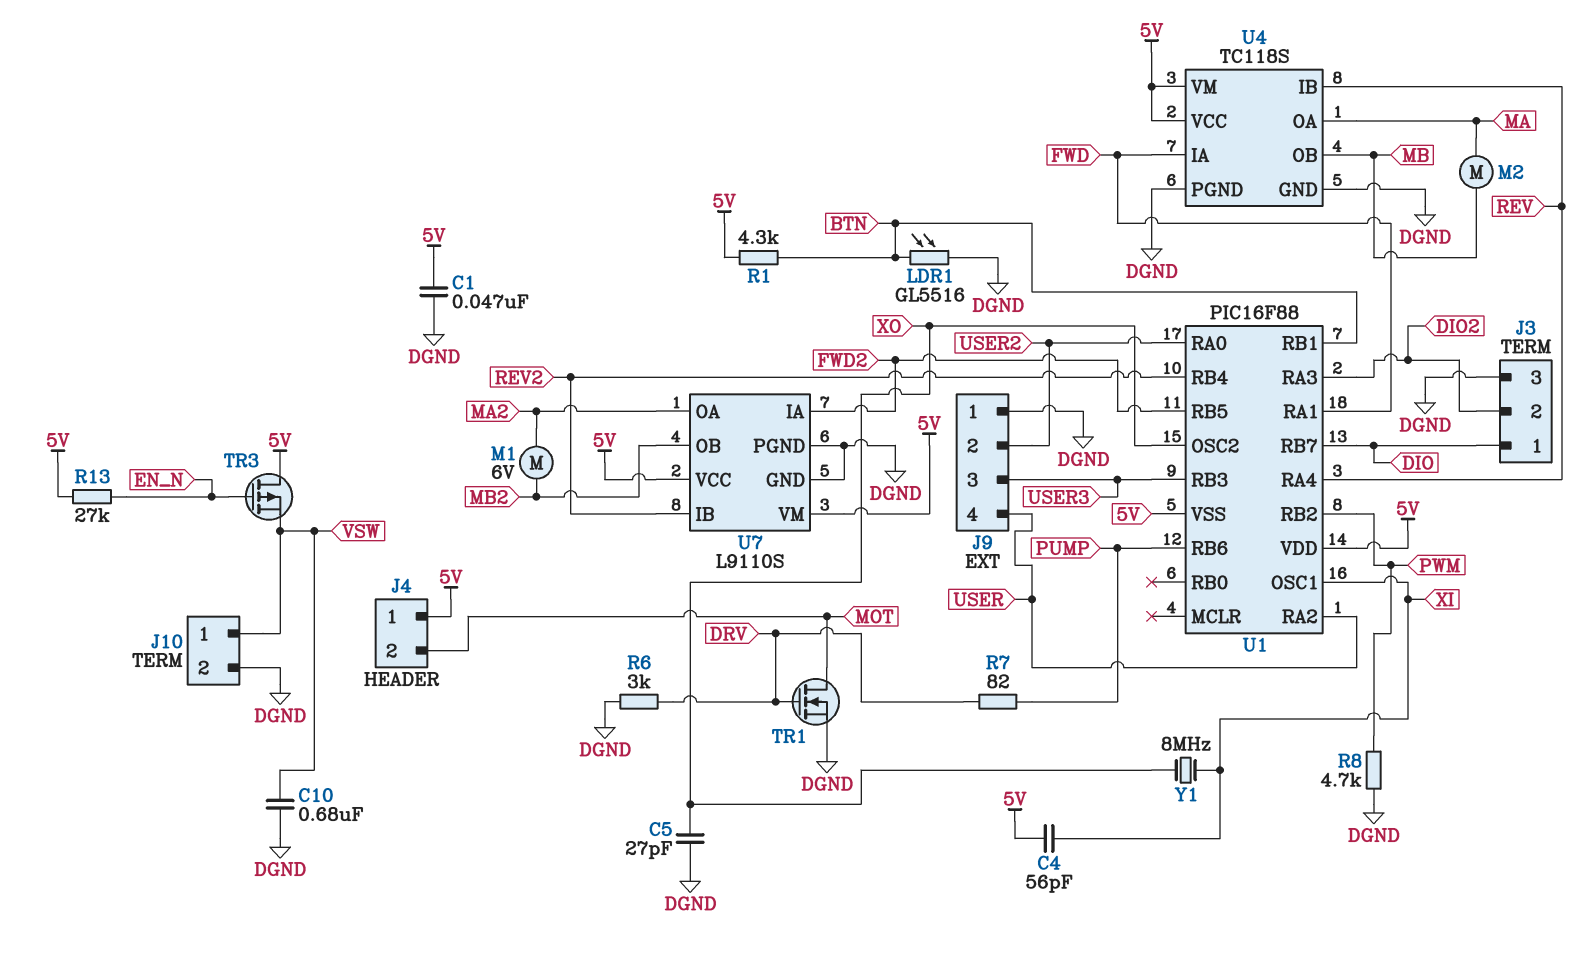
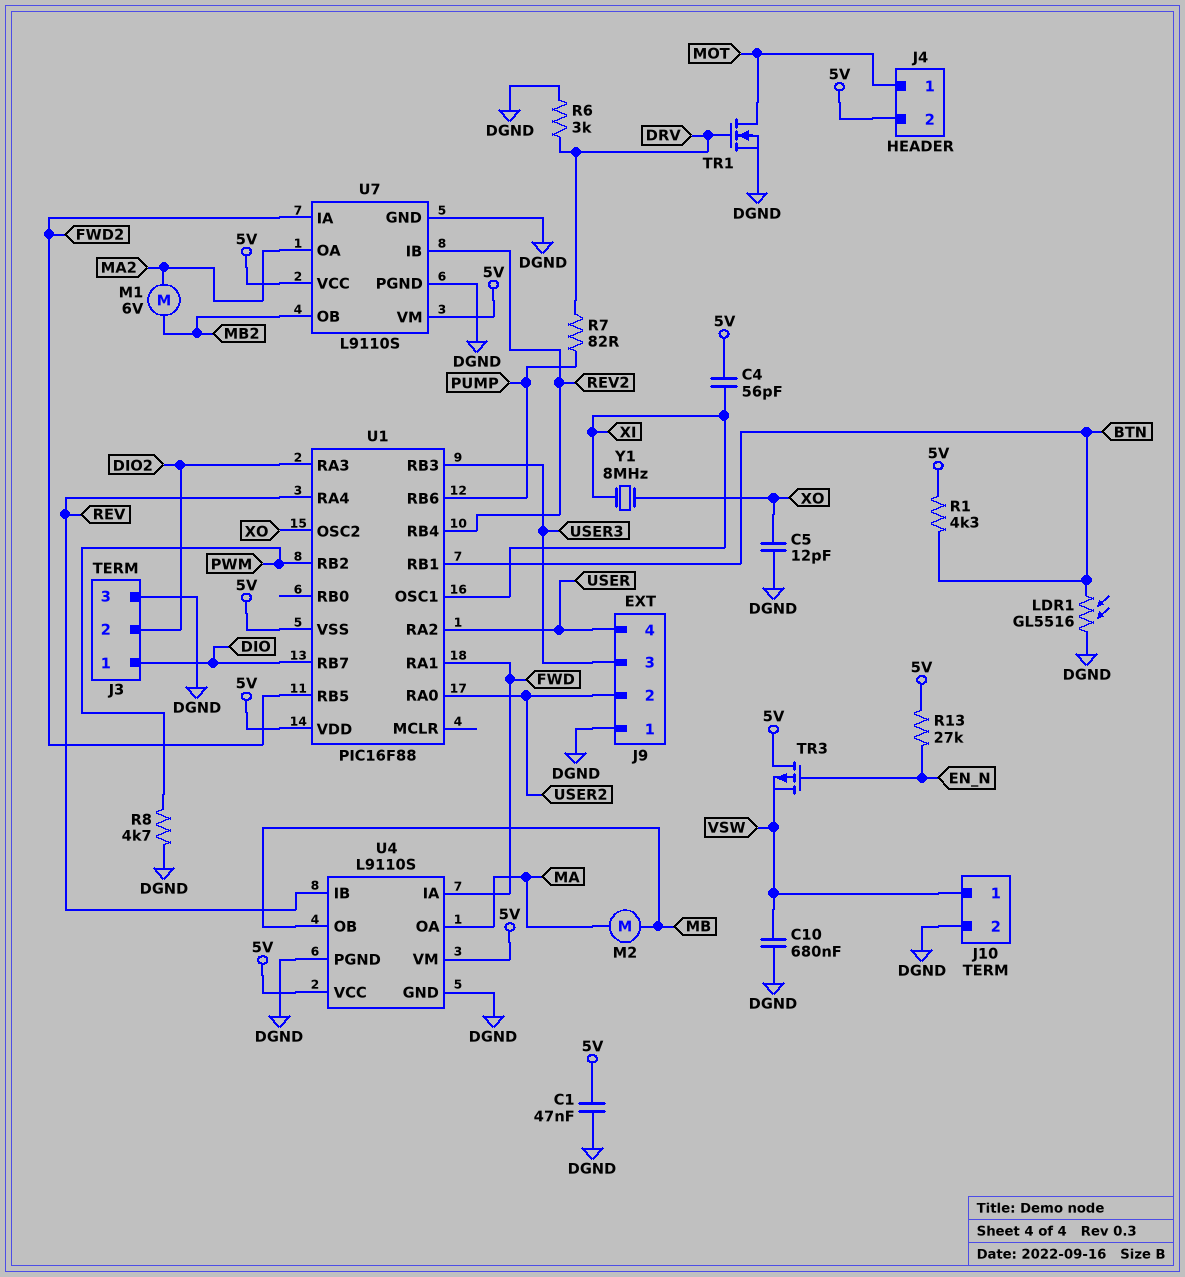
C5: 27pF (DGND, XO) -> 12pF (DGND, XO)
J4 pin 1: 5V -> MOT
J4 pin 2: MOT -> 5V
U4: TC118S -> L9110S

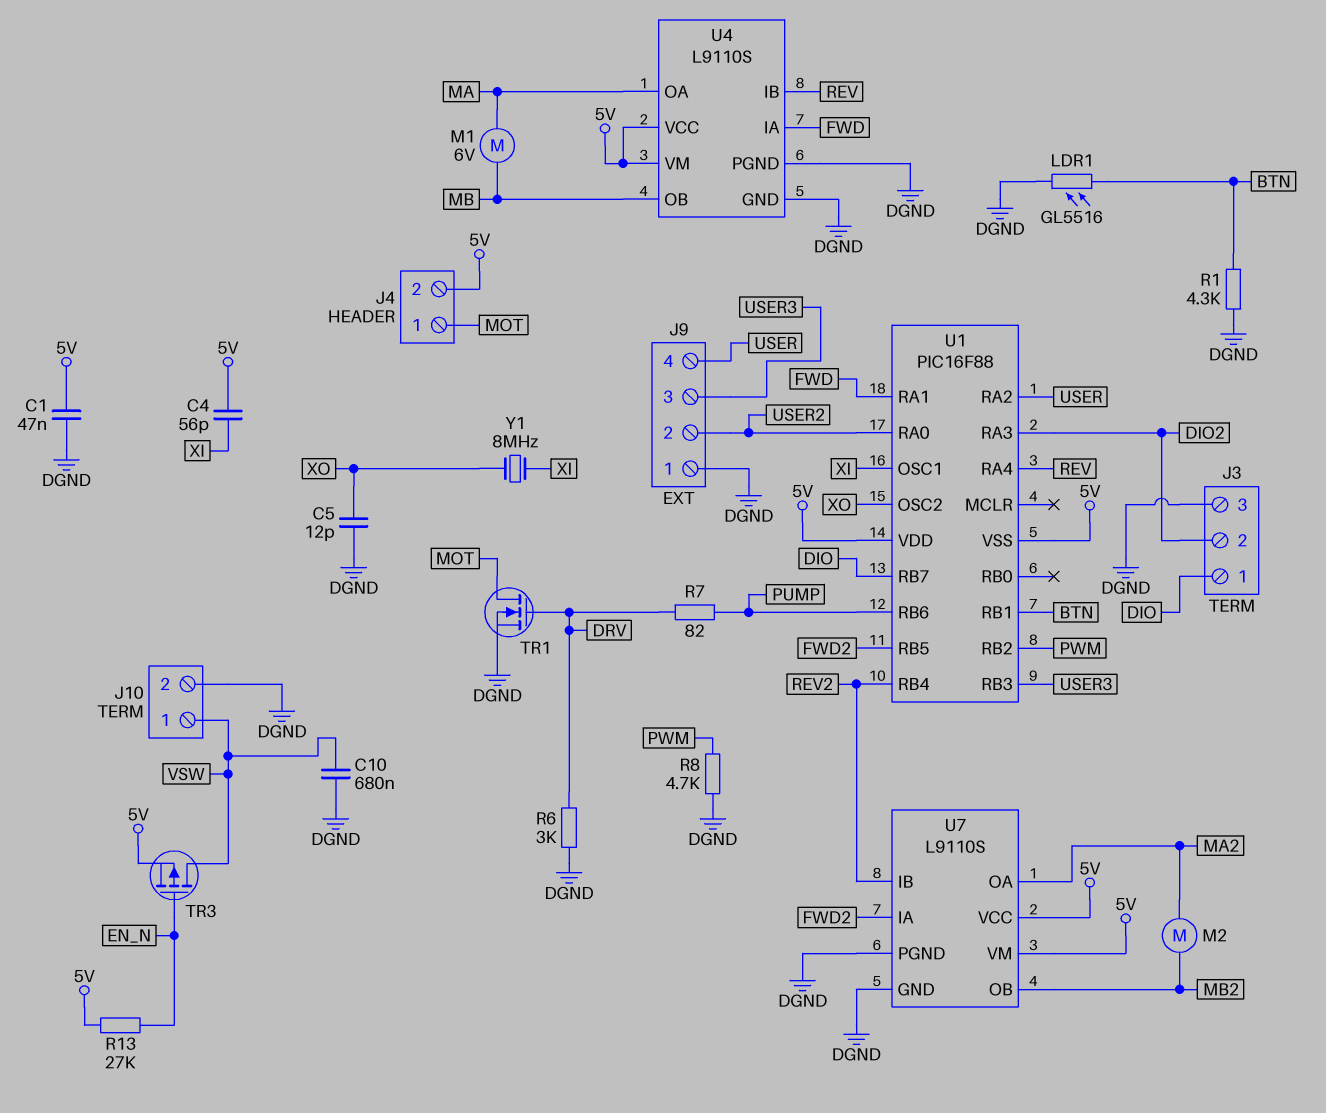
M1: motor 6V (MA2, MB2) -> motor 6V (MA, MB)
M2: motor (MA, MB) -> motor (MA2, MB2)
R1: 4.3k (5V, BTN) -> 4.3k (BTN, DGND)
TR3: PMOS (G EN_N, D 5V, S VSW) -> PMOS (G EN_N, D VSW, S 5V)

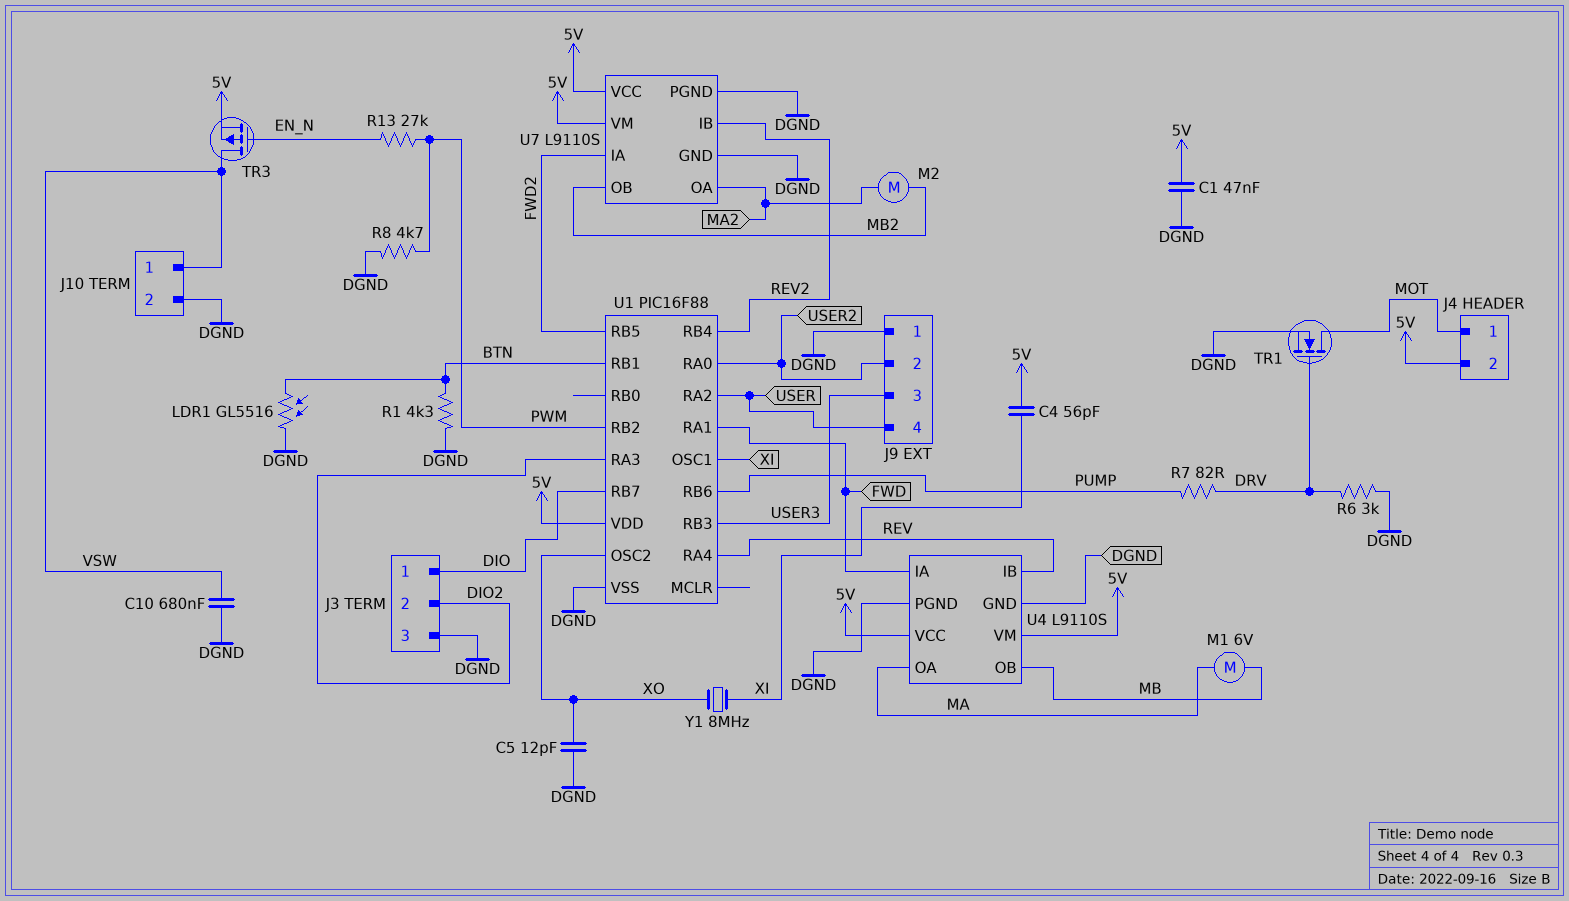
R13: 27k (5V, EN_N) -> 27k (EN_N, PWM)
U1 pin VSS: 5V -> DGND

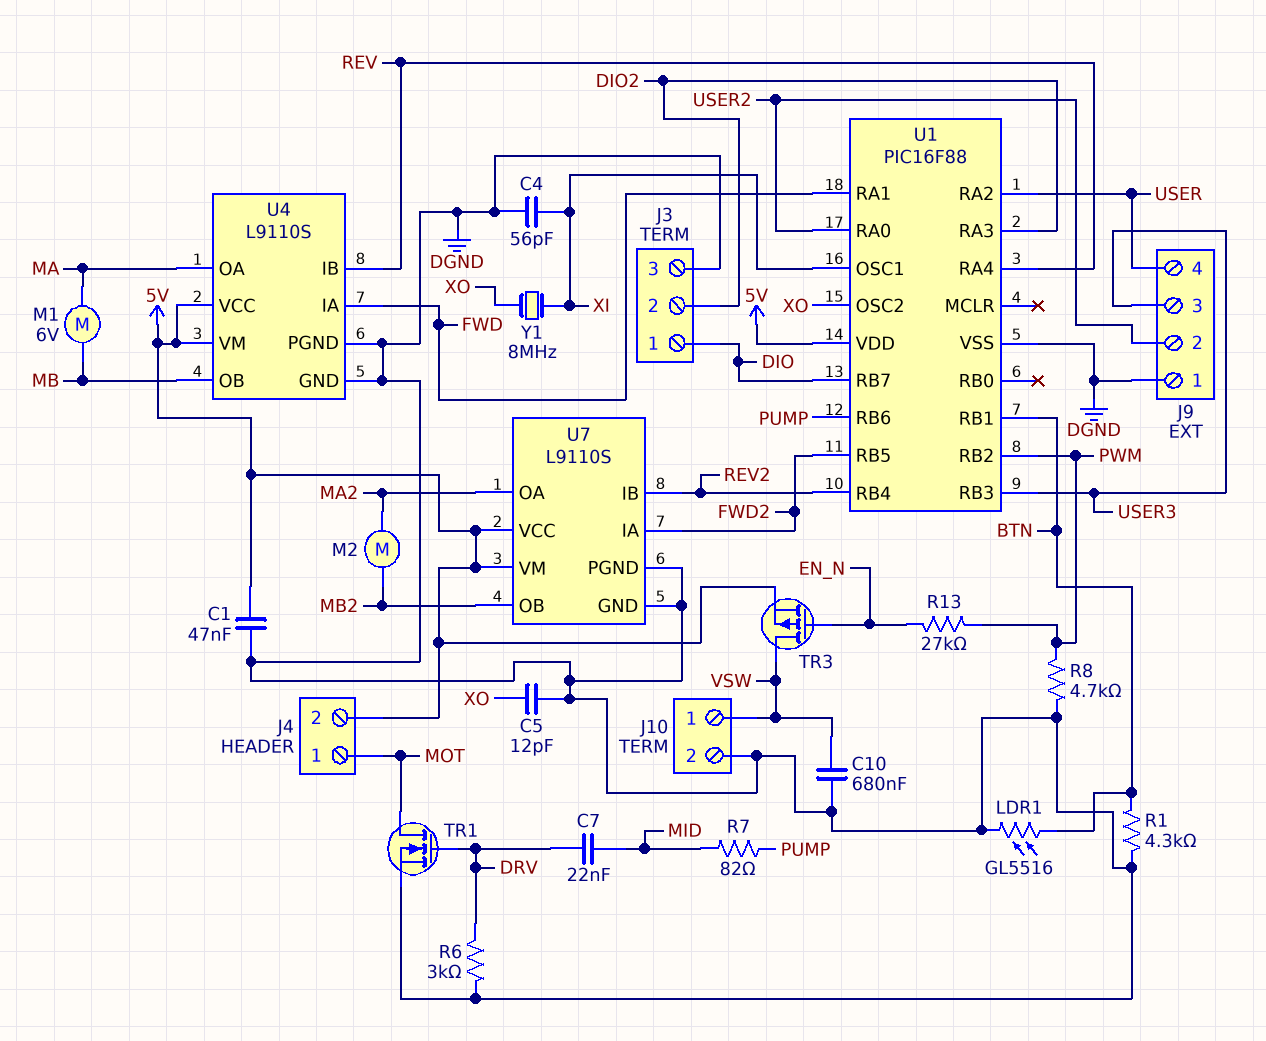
C4: 56pF (5V, XI) -> 56pF (DGND, XI)
C7: none -> 22nF (DRV, MID)
R7: 82 (DRV, PUMP) -> 82 (MID, PUMP)

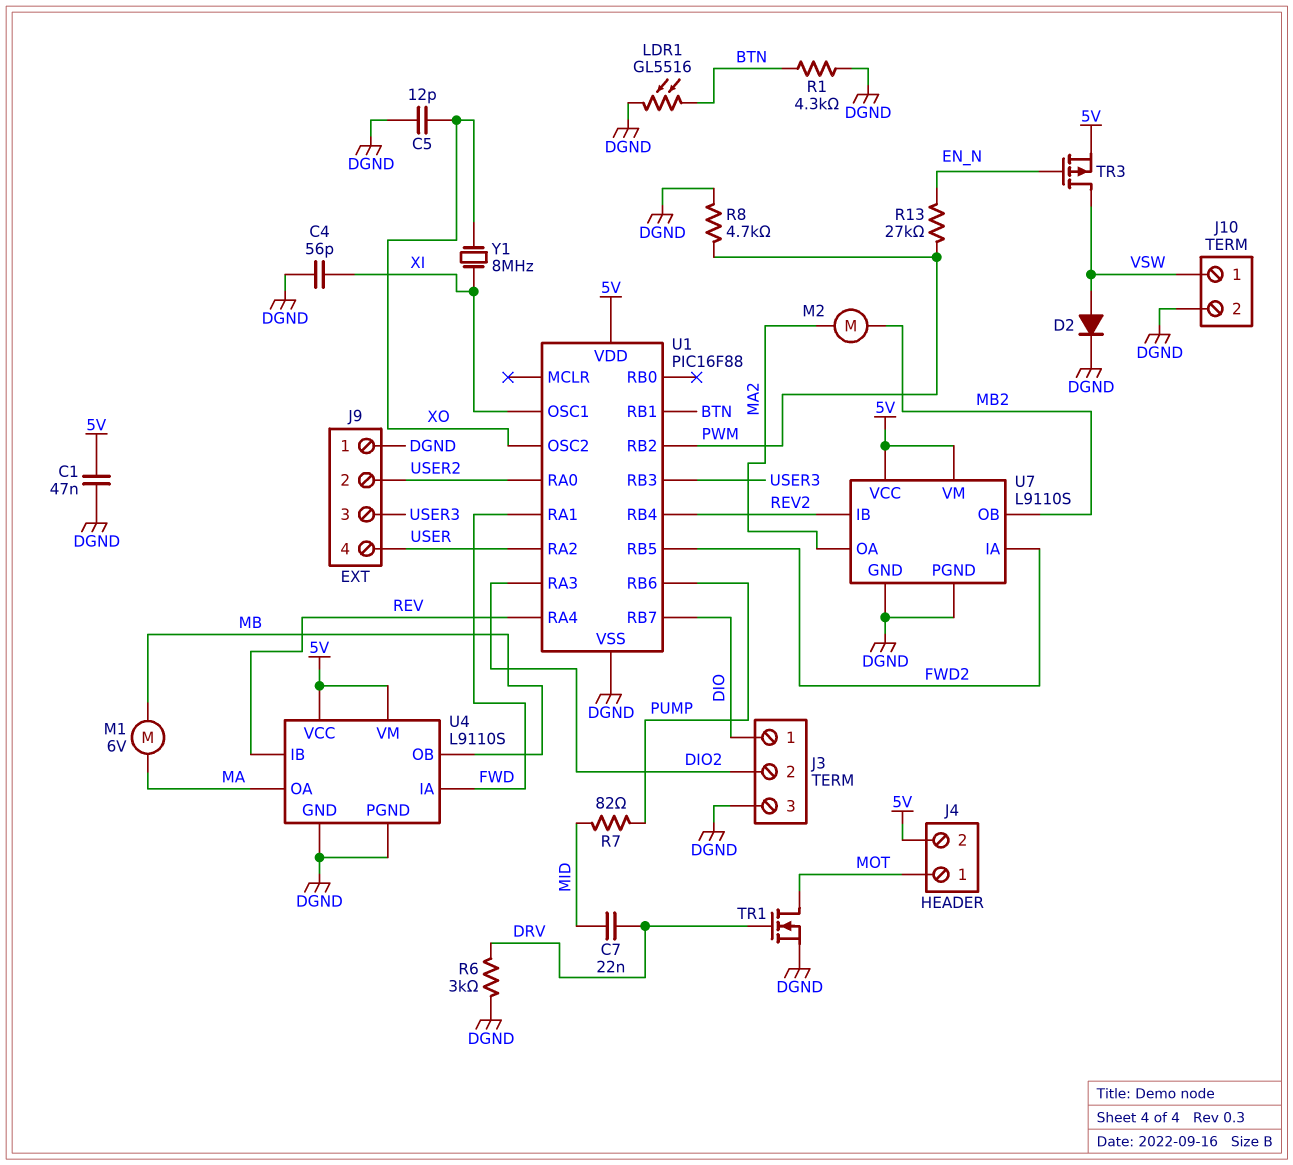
C10: 680nF (DGND, VSW) -> none
D2: none -> diode (A VSW, K DGND)

